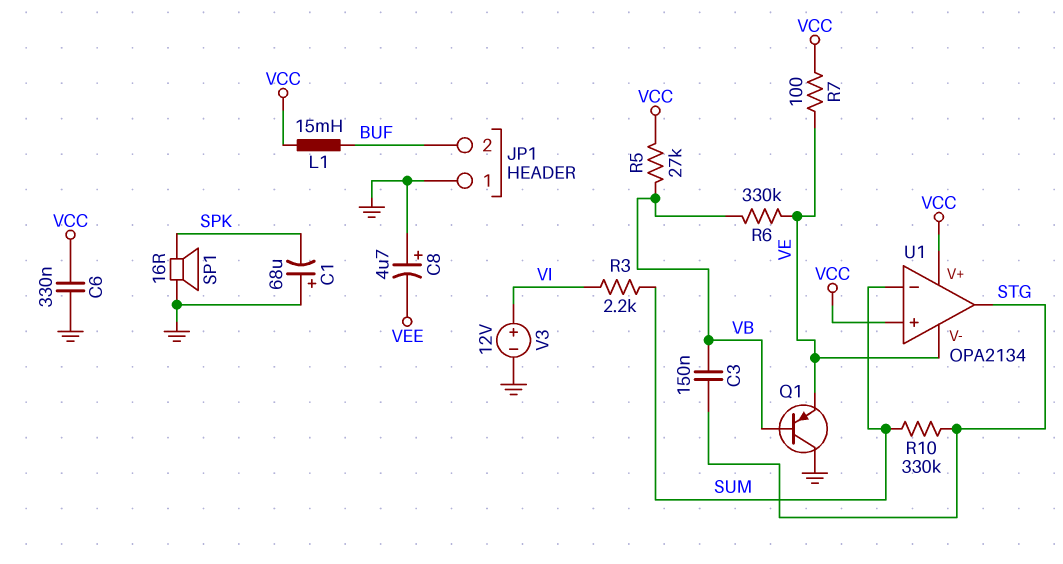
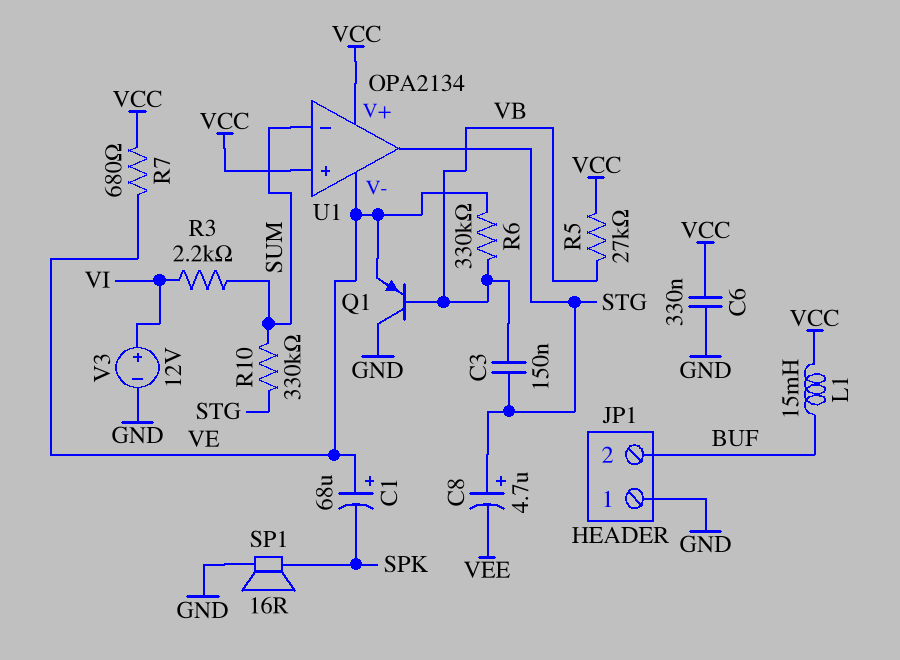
C1: 68uF (plus GND, minus SPK) -> 68uF (plus VE, minus SPK)
C8: 4.7uF (plus GND, minus VEE) -> 4.7uF (plus STG, minus VEE)
R7: 100 (VCC, VE) -> 680 (VCC, VE)

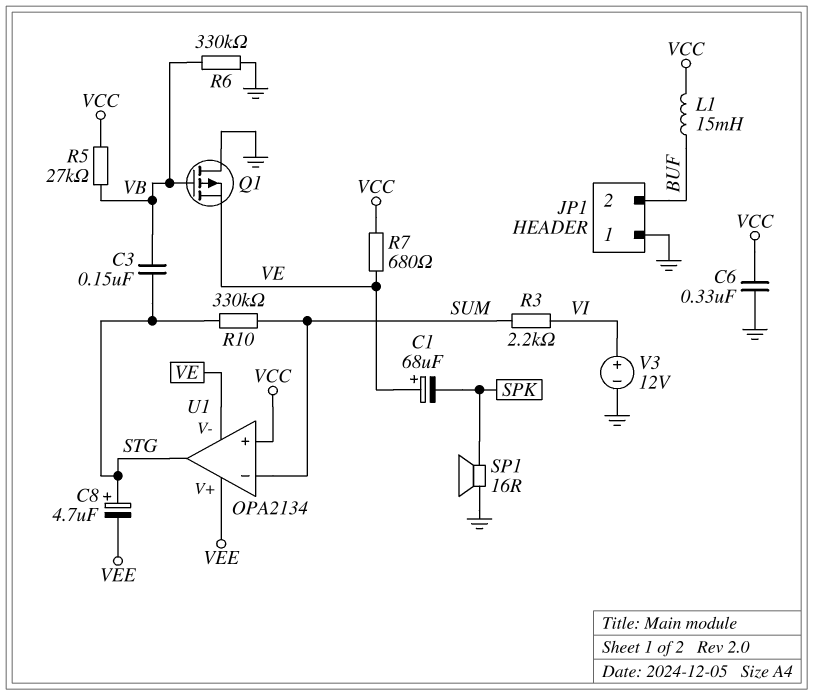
Q1: PNP (B VB, C GND, E VE) -> PMOS (G VB, D GND, S VE)
R6: 330k (VB, VE) -> 330k (GND, VB)
U1 pin V+: VCC -> VEE

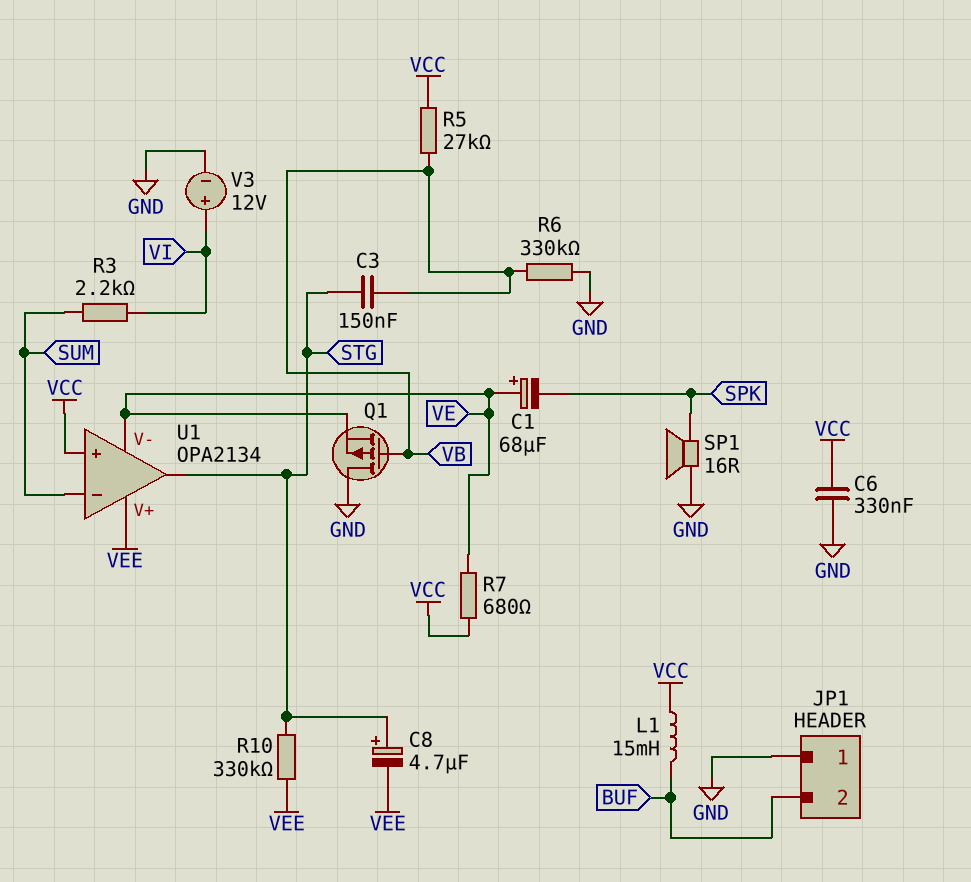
R10: 330k (STG, SUM) -> 330k (STG, VEE)

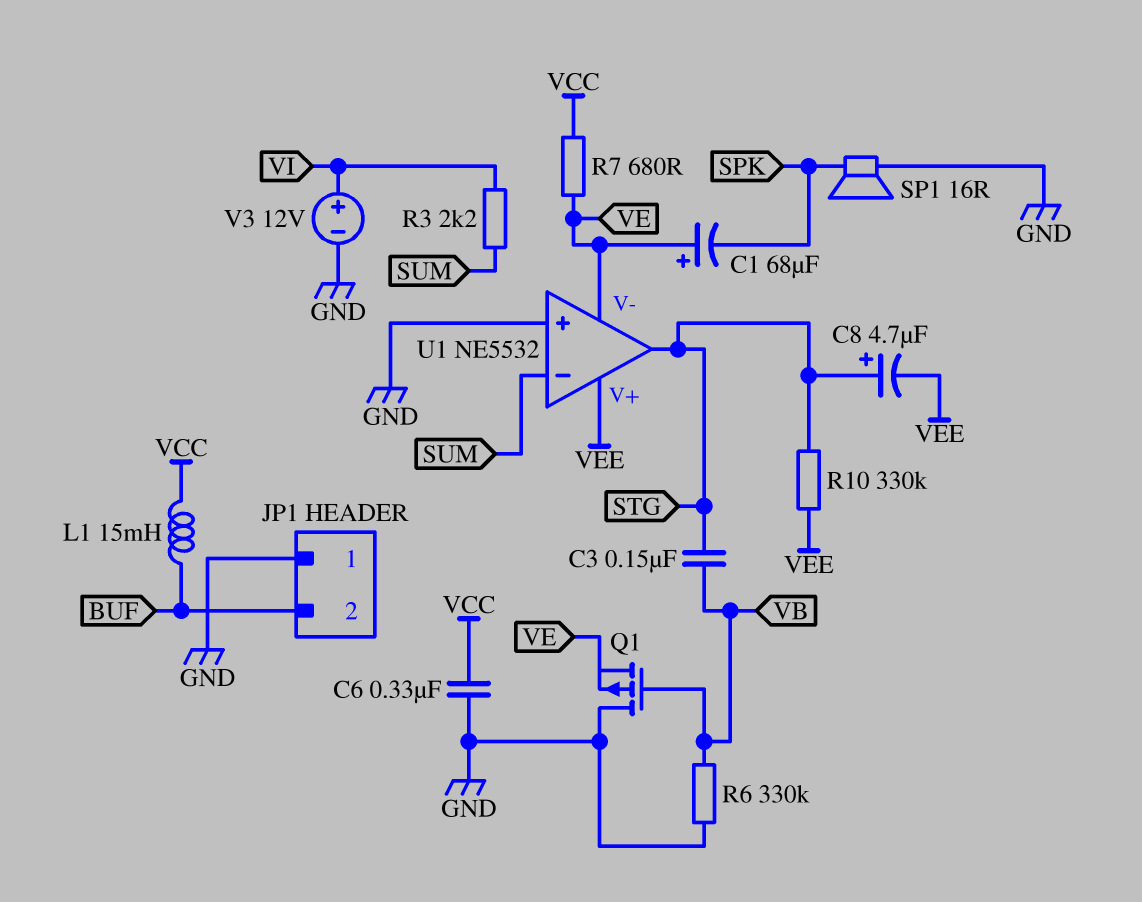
R5: 27k (VB, VCC) -> none
U1: OPA2134 -> NE5532
U1 pin in+: VCC -> GND

